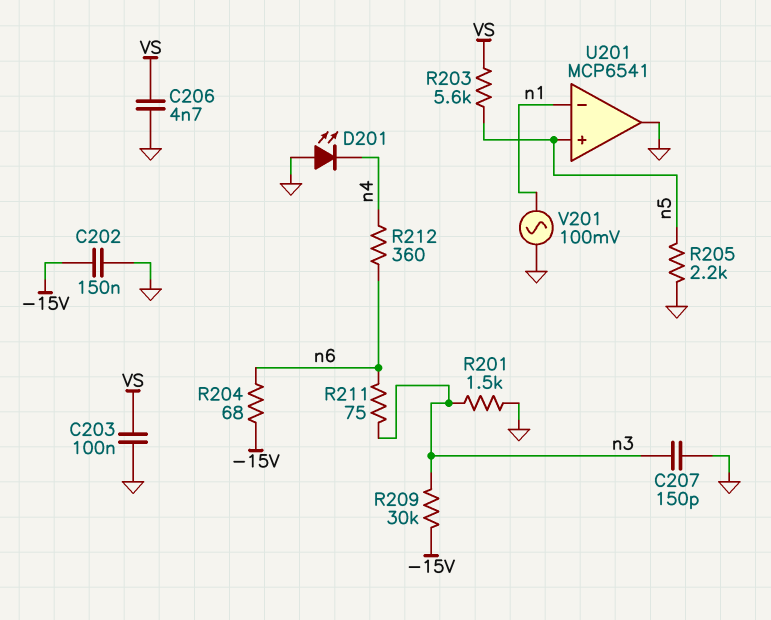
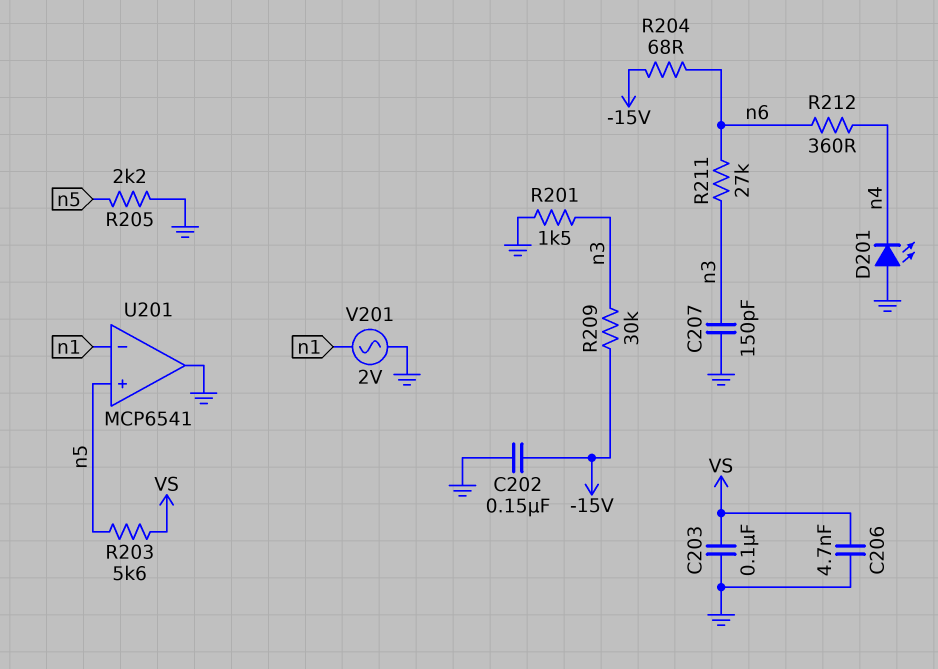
R211: 75 (n3, n6) -> 27k (n3, n6)
V201: AC 100mV (GND, n1) -> AC 2V (GND, n1)

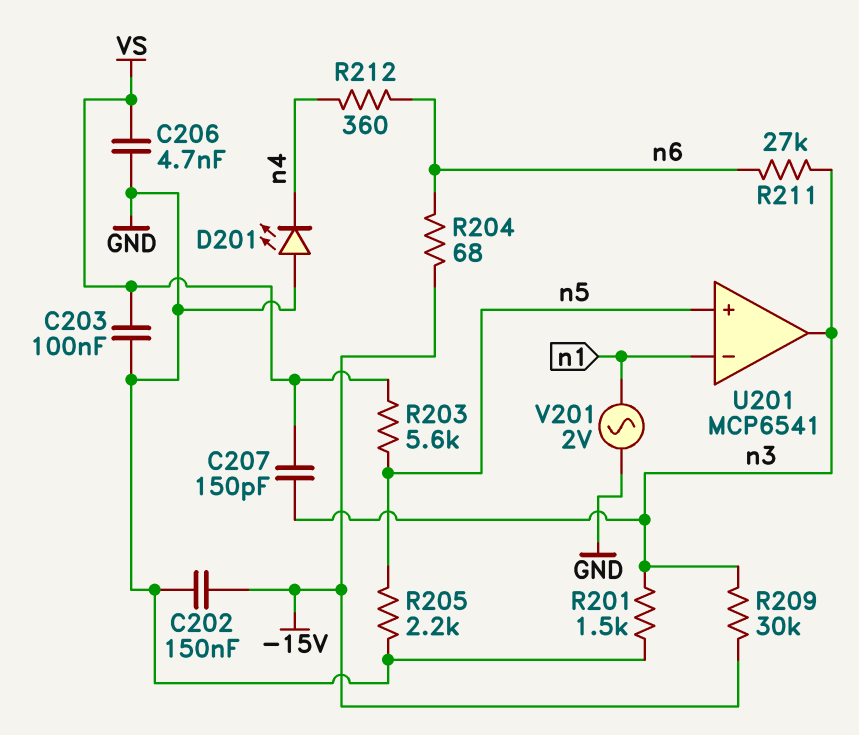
C207: 150pF (GND, n3) -> 150pF (VS, n3)
U201 pin out: GND -> n3

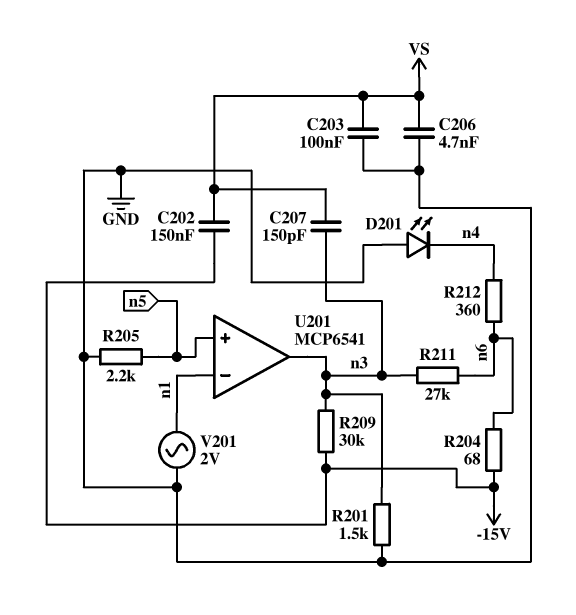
C202: 150nF (-15V, GND) -> 150nF (-15V, VS)
R203: 5.6k (VS, n5) -> none

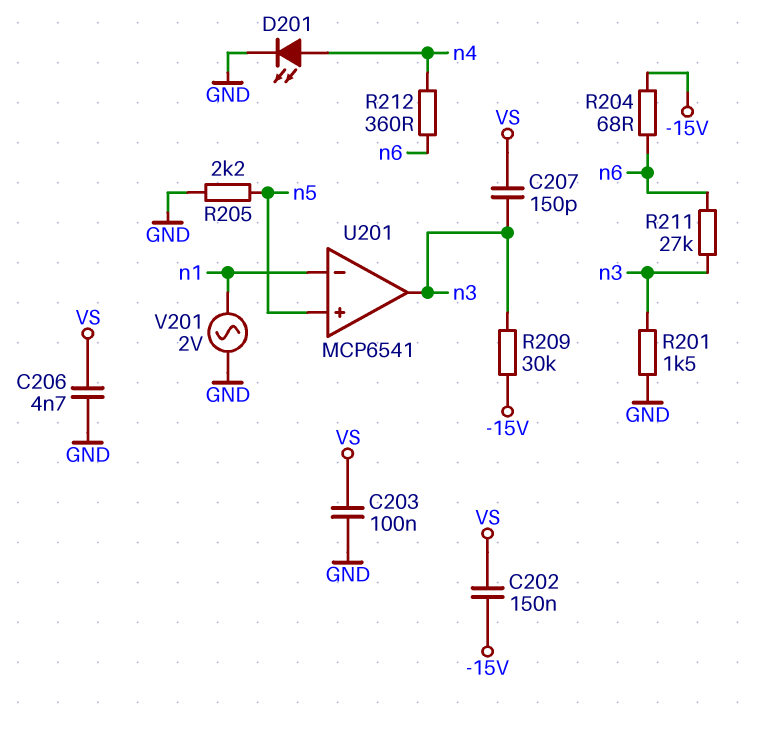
D201: LED (A GND, K n4) -> LED (A n4, K GND)

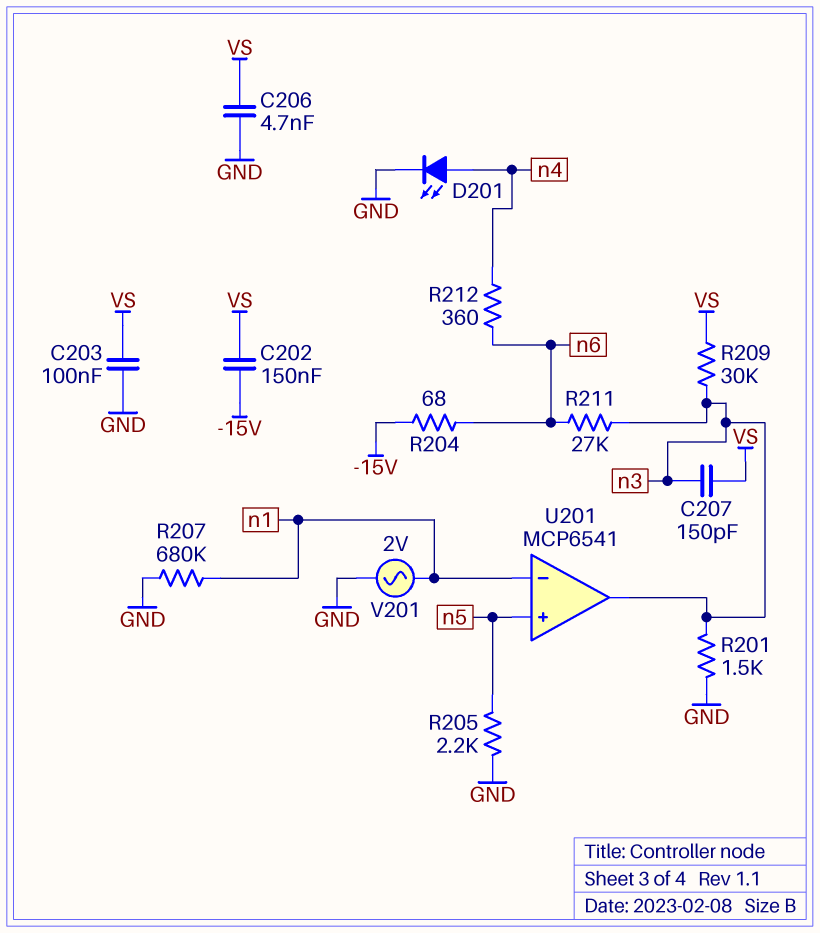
R207: none -> 680k (GND, n1)
R209: 30k (-15V, n3) -> 30k (VS, n3)

